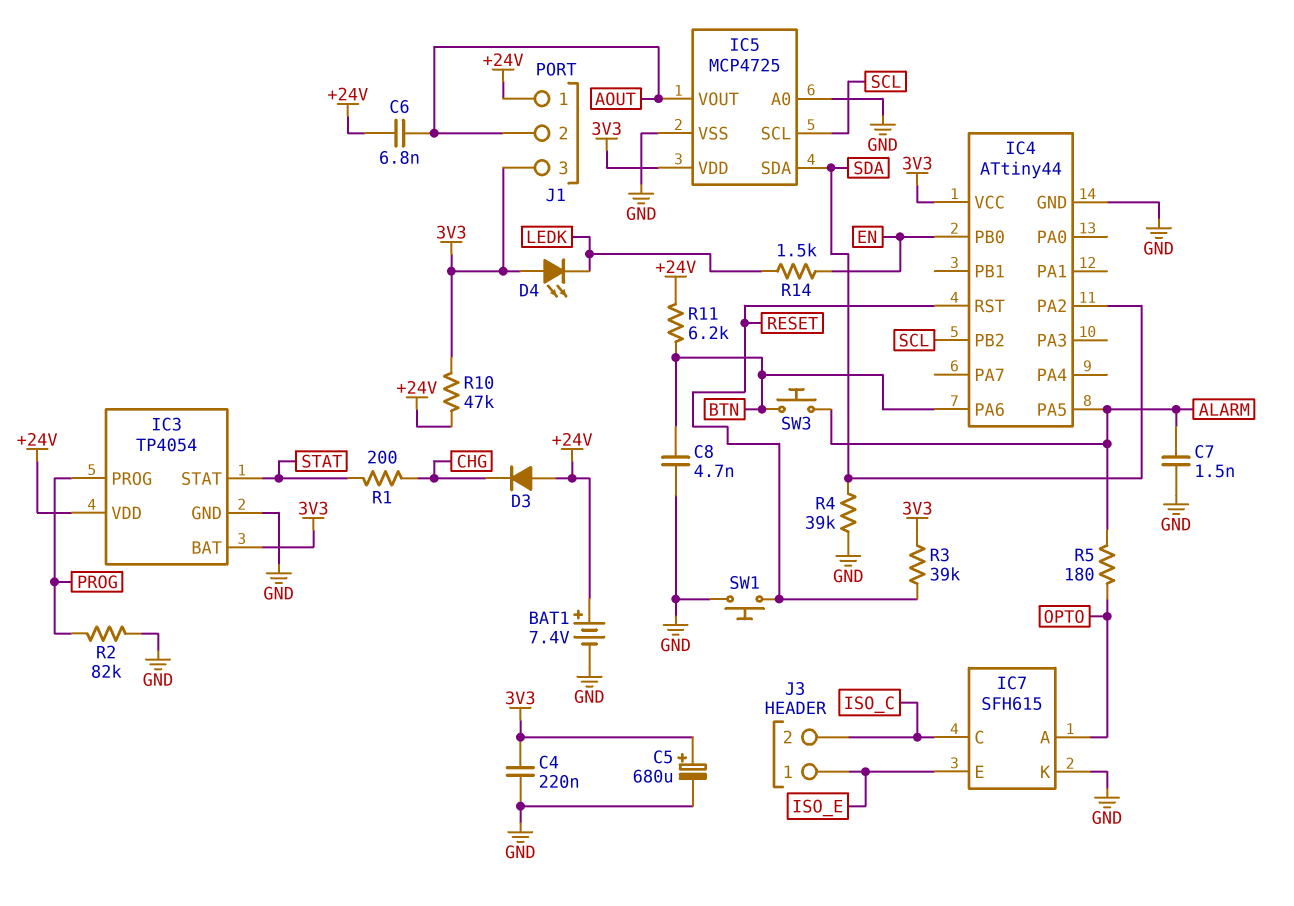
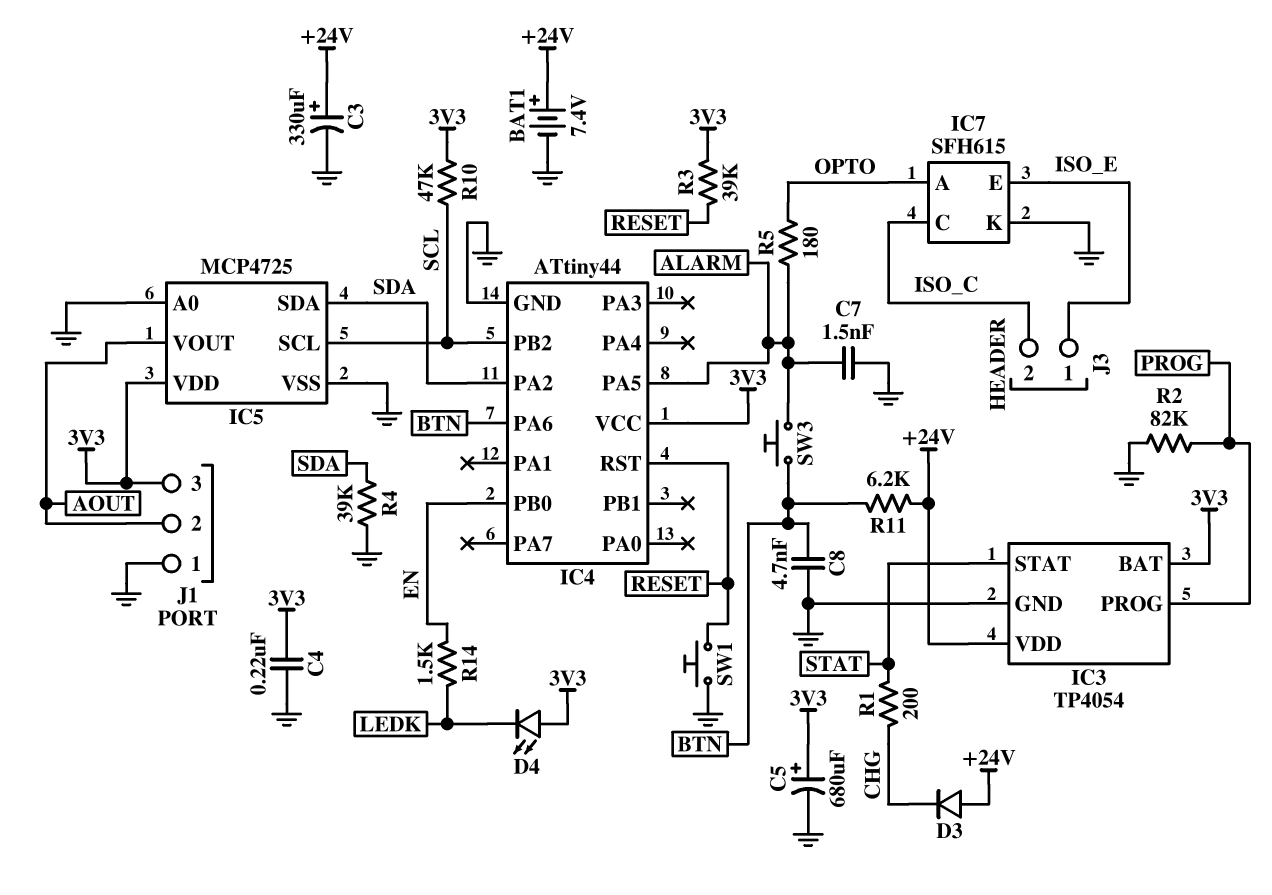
C3: none -> 330uF (plus +24V, minus GND)
C6: 6.8nF (+24V, AOUT) -> none
J1 pin 1: +24V -> GND
R10: 47k (+24V, 3V3) -> 47k (3V3, SCL)

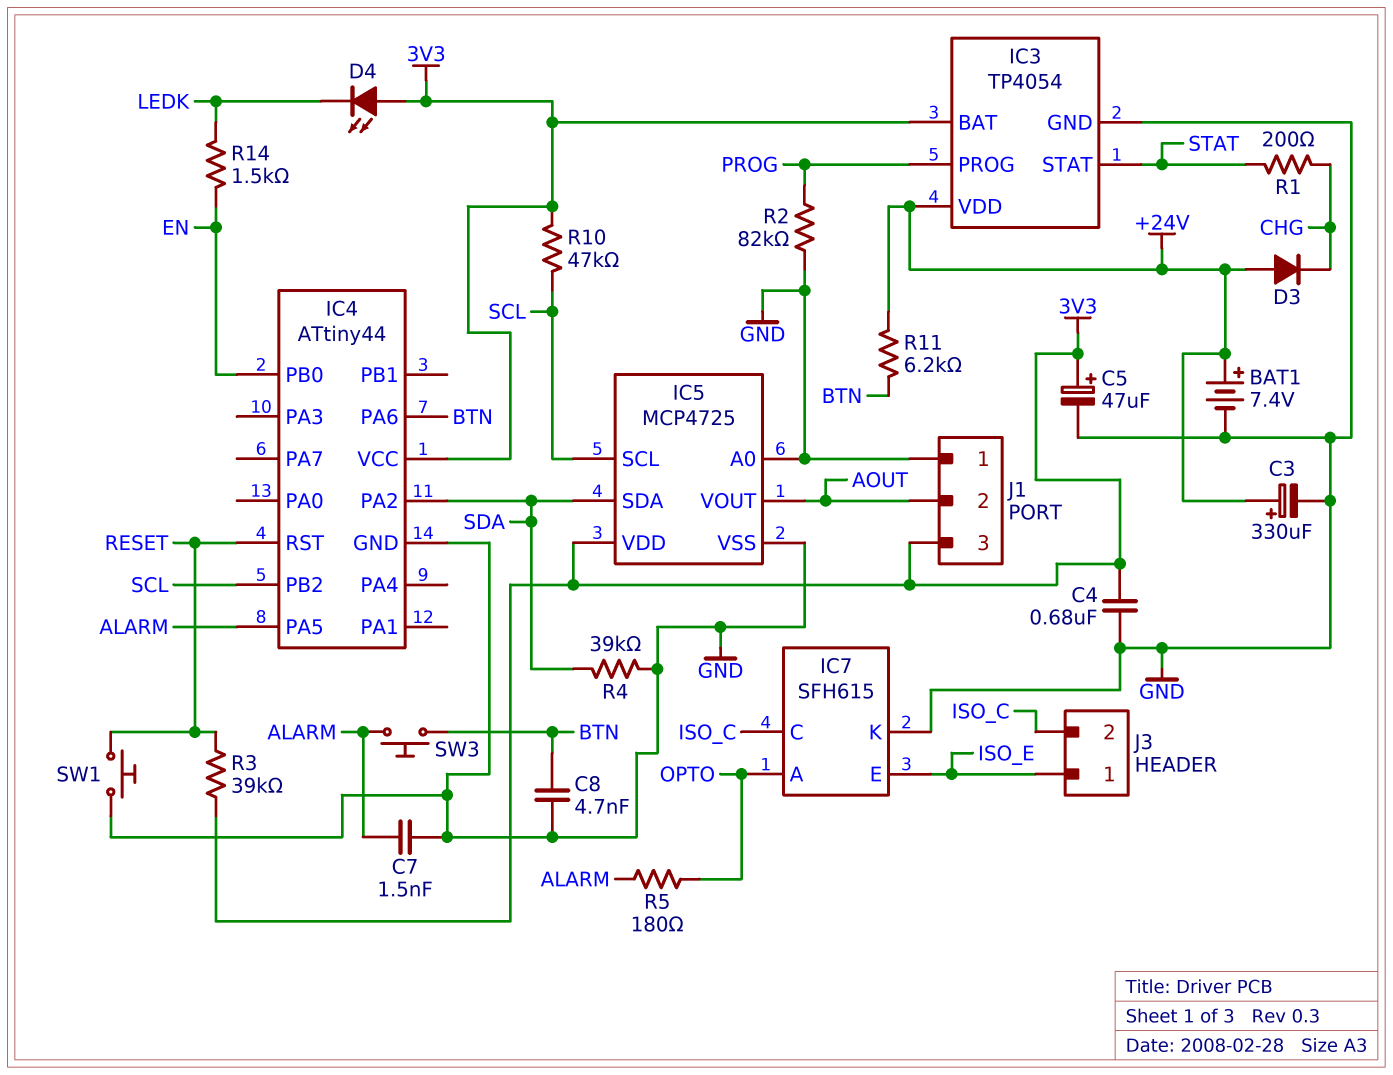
C4: 220nF (3V3, GND) -> 680nF (3V3, GND)
C5: 680uF (plus 3V3, minus GND) -> 47uF (plus 3V3, minus GND)

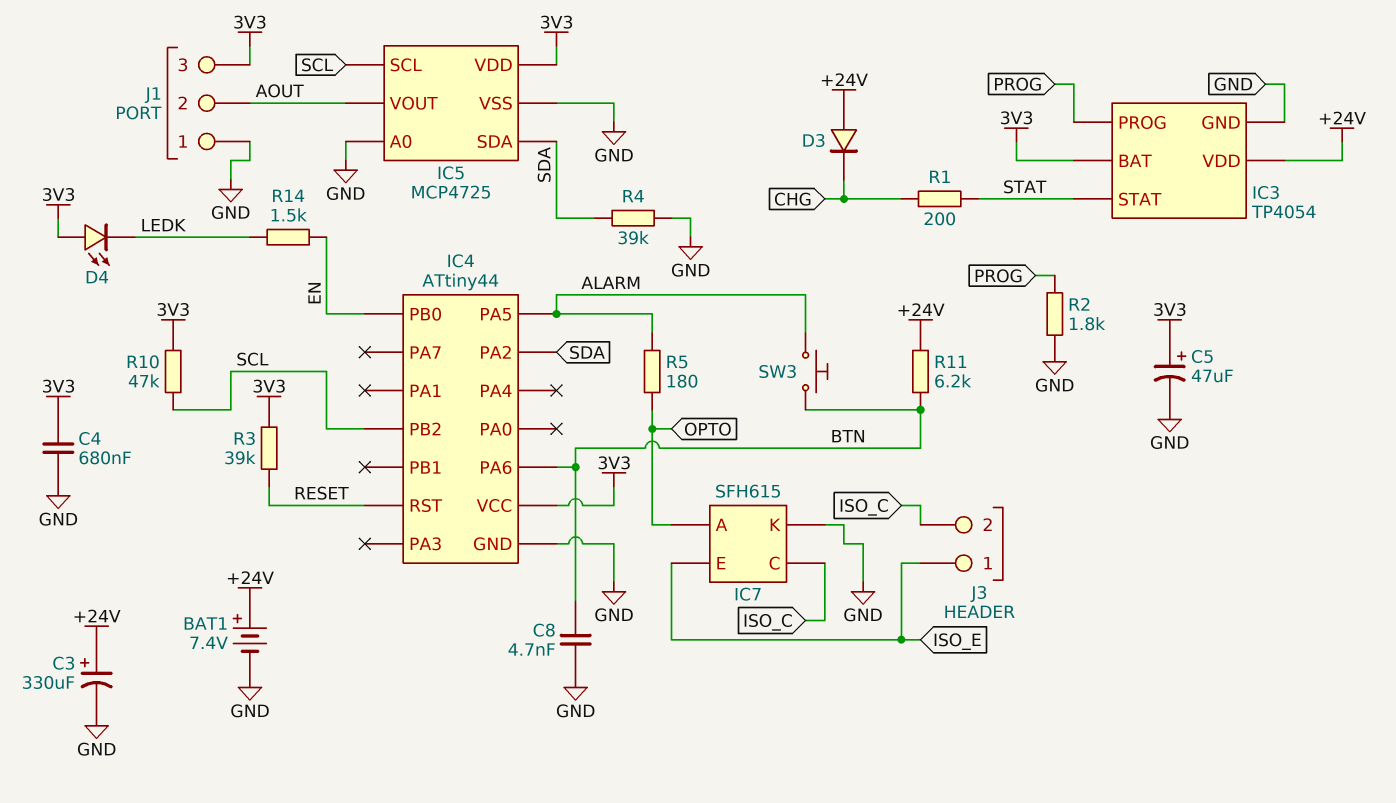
C7: 1.5nF (ALARM, GND) -> none
R2: 82k (GND, PROG) -> 1.8k (GND, PROG)
SW1: button (GND, RESET) -> none

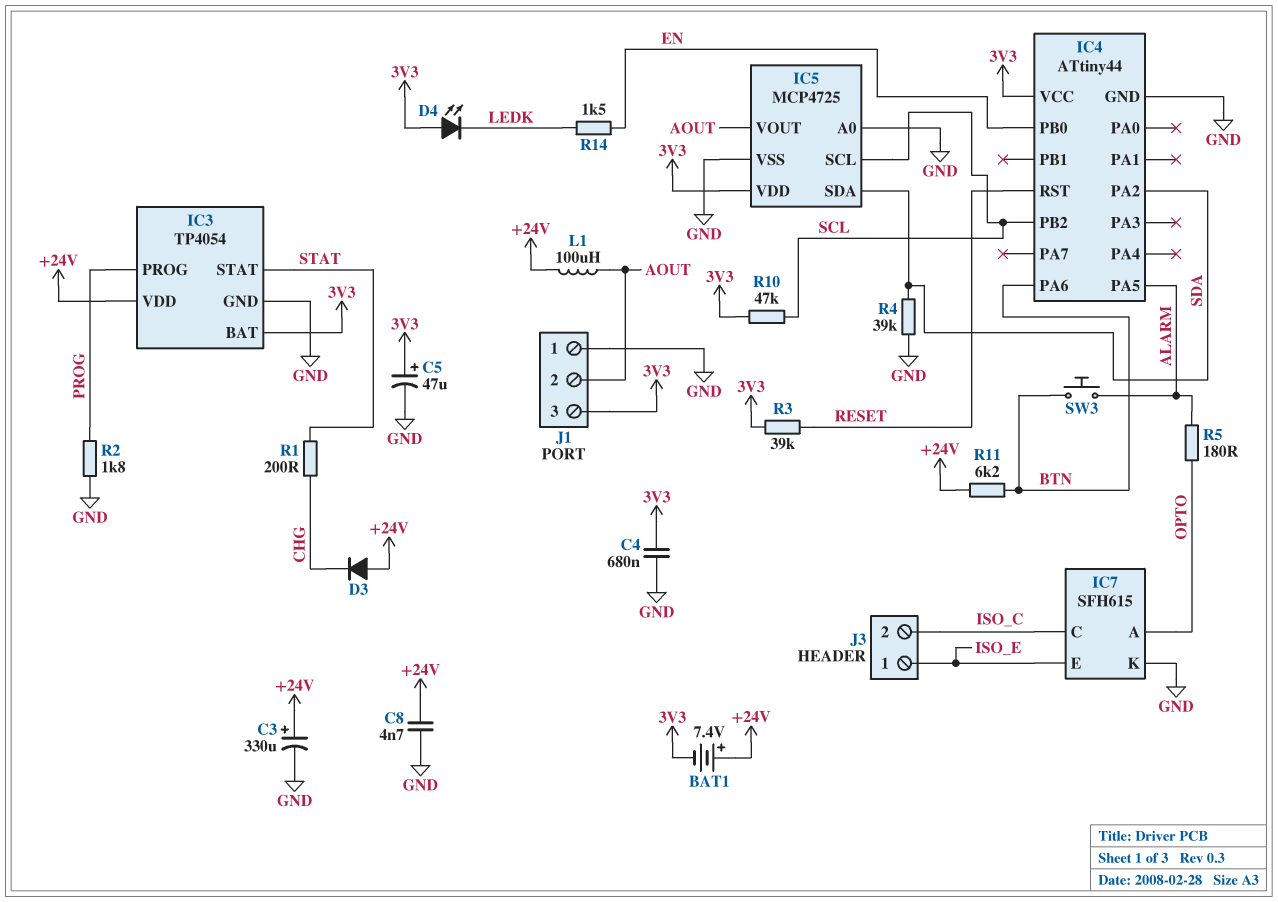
BAT1: 7.4V (plus +24V, minus GND) -> 7.4V (plus +24V, minus 3V3)
C8: 4.7nF (BTN, GND) -> 4.7nF (+24V, GND)
L1: none -> 100uH (+24V, AOUT)

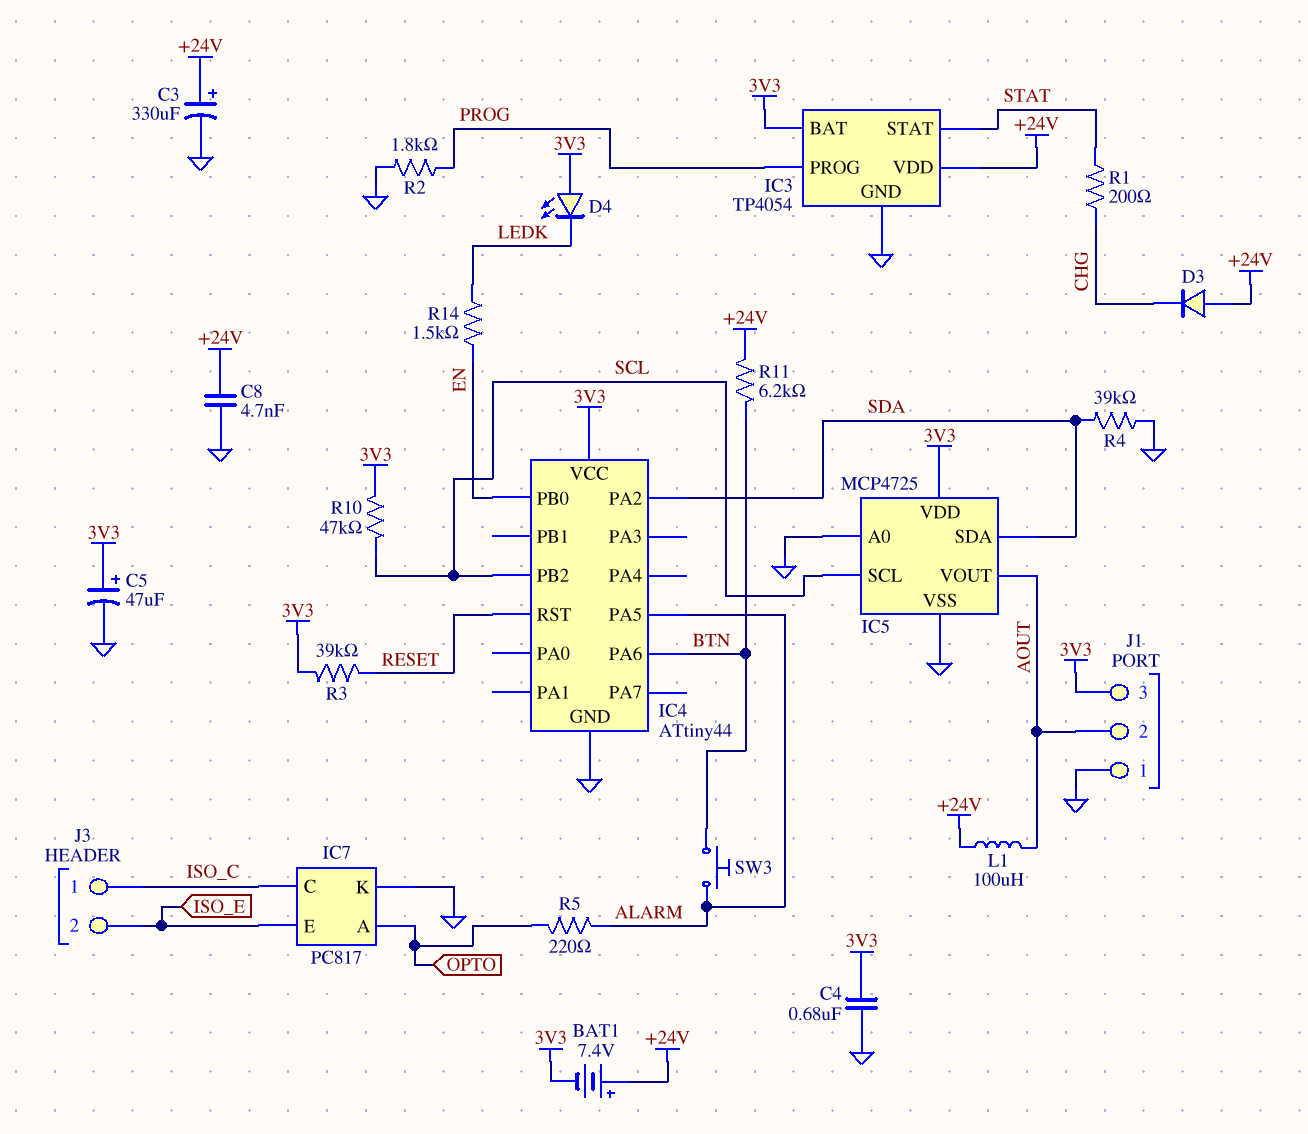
IC7: SFH615 -> PC817
J3 pin 1: ISO_E -> ISO_C
J3 pin 2: ISO_C -> ISO_E
R5: 180 (ALARM, OPTO) -> 220 (ALARM, OPTO)

